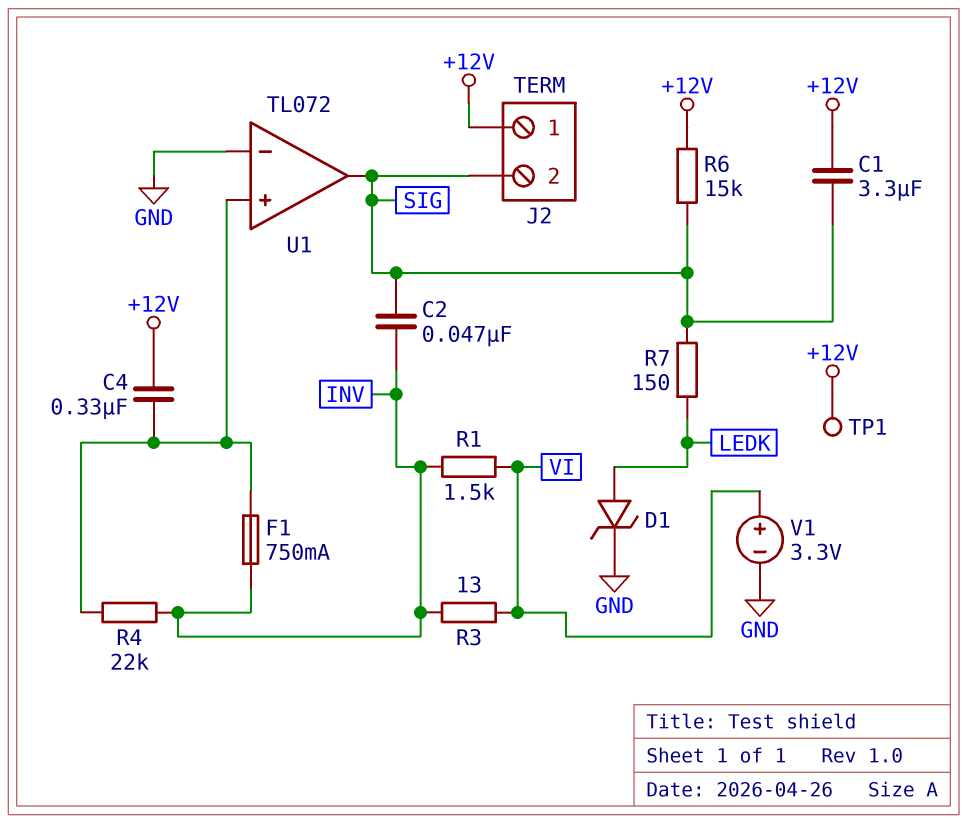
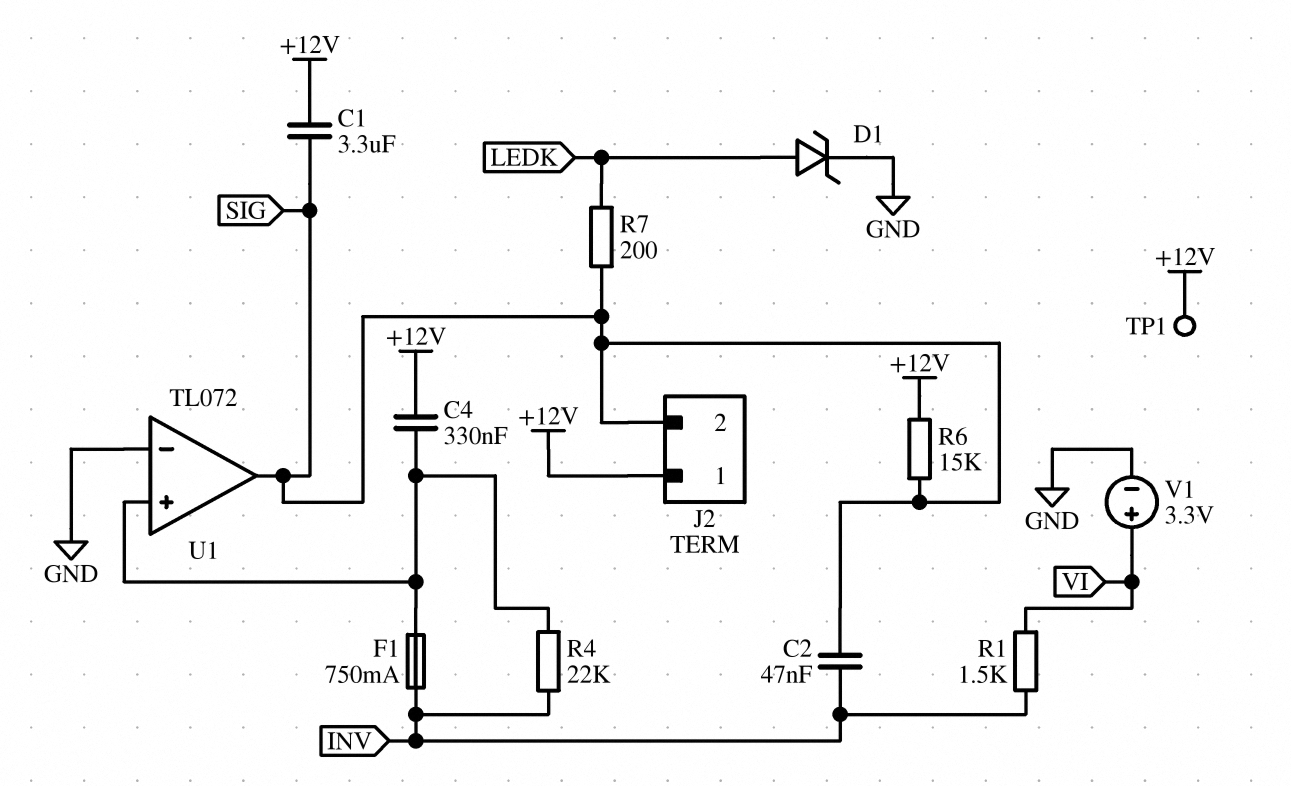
R3: 13 (INV, VI) -> none
R7: 150 (LEDK, SIG) -> 200 (LEDK, SIG)

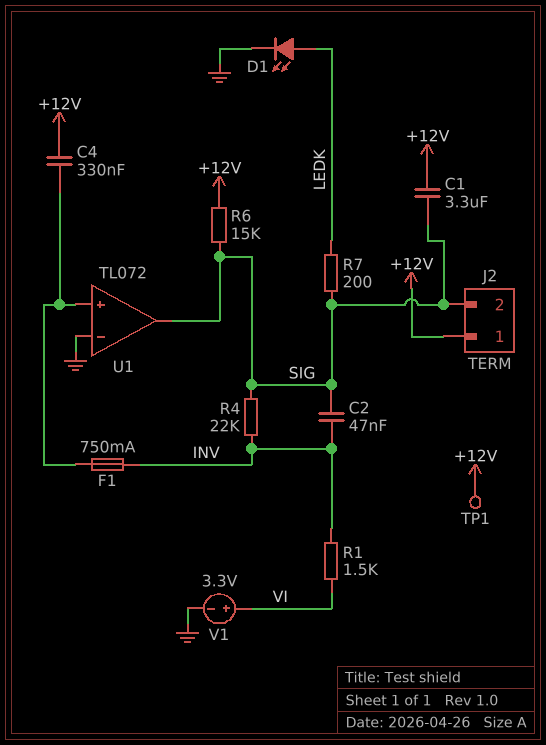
D1: zener (A LEDK, K GND) -> LED (A LEDK, K GND)
R4: 22k (INV, U1/in+) -> 22k (INV, SIG)

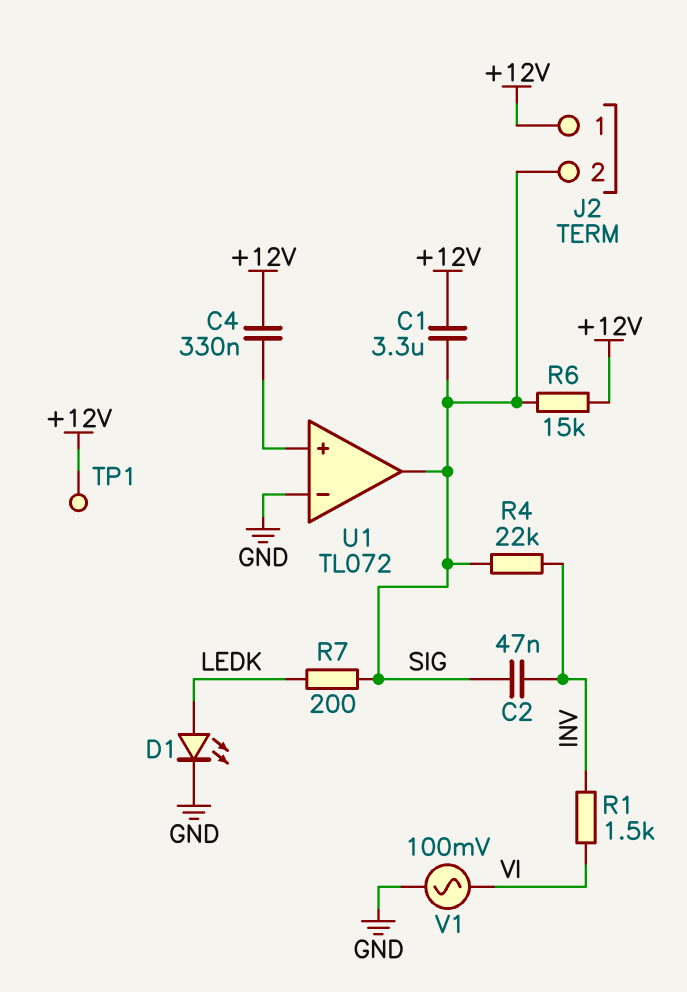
F1: 750mA (INV, U1/in+) -> none
V1: 3.3V (plus VI, minus GND) -> AC 100mV (GND, VI)

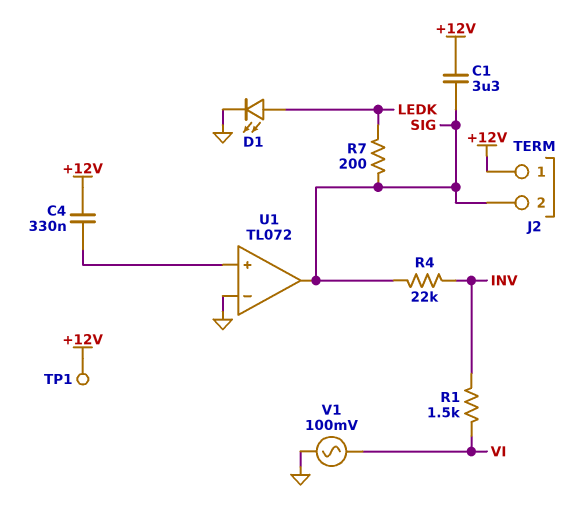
C2: 47nF (INV, SIG) -> none
R6: 15k (+12V, SIG) -> none

